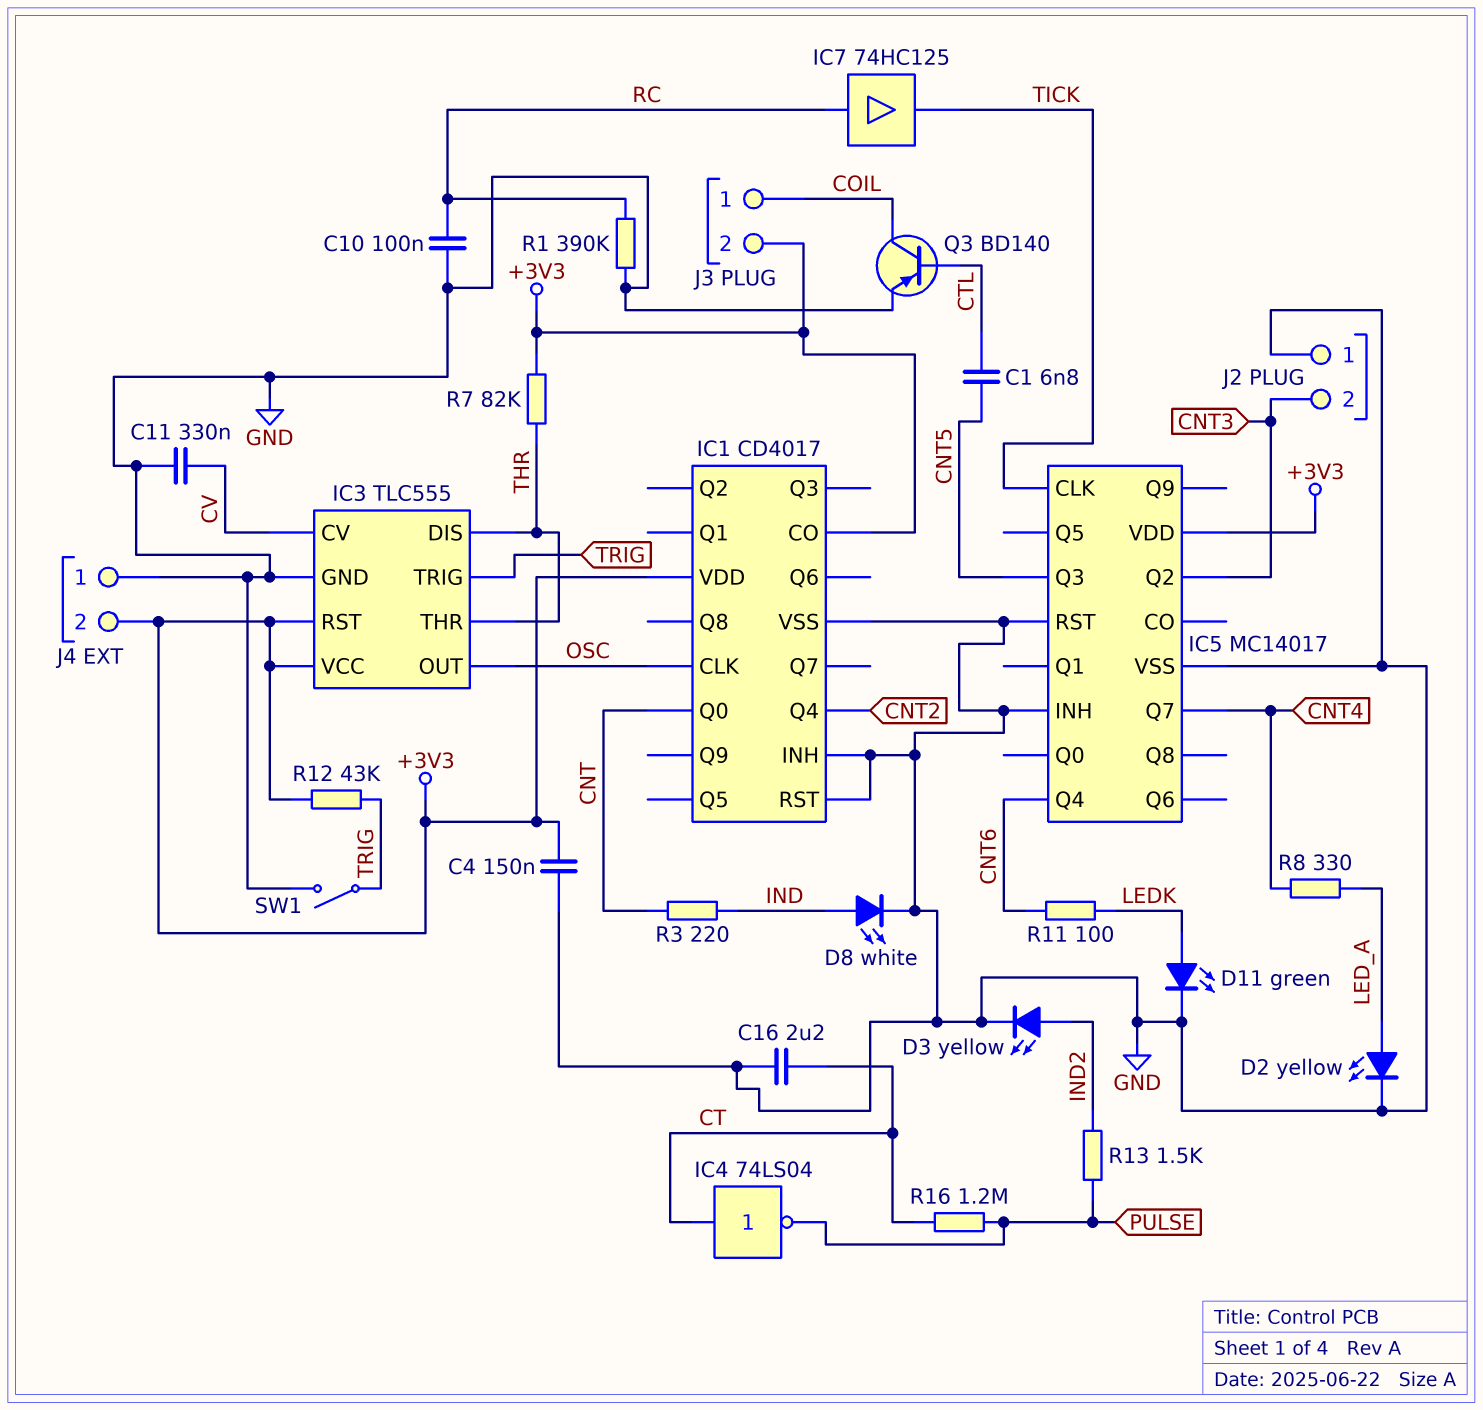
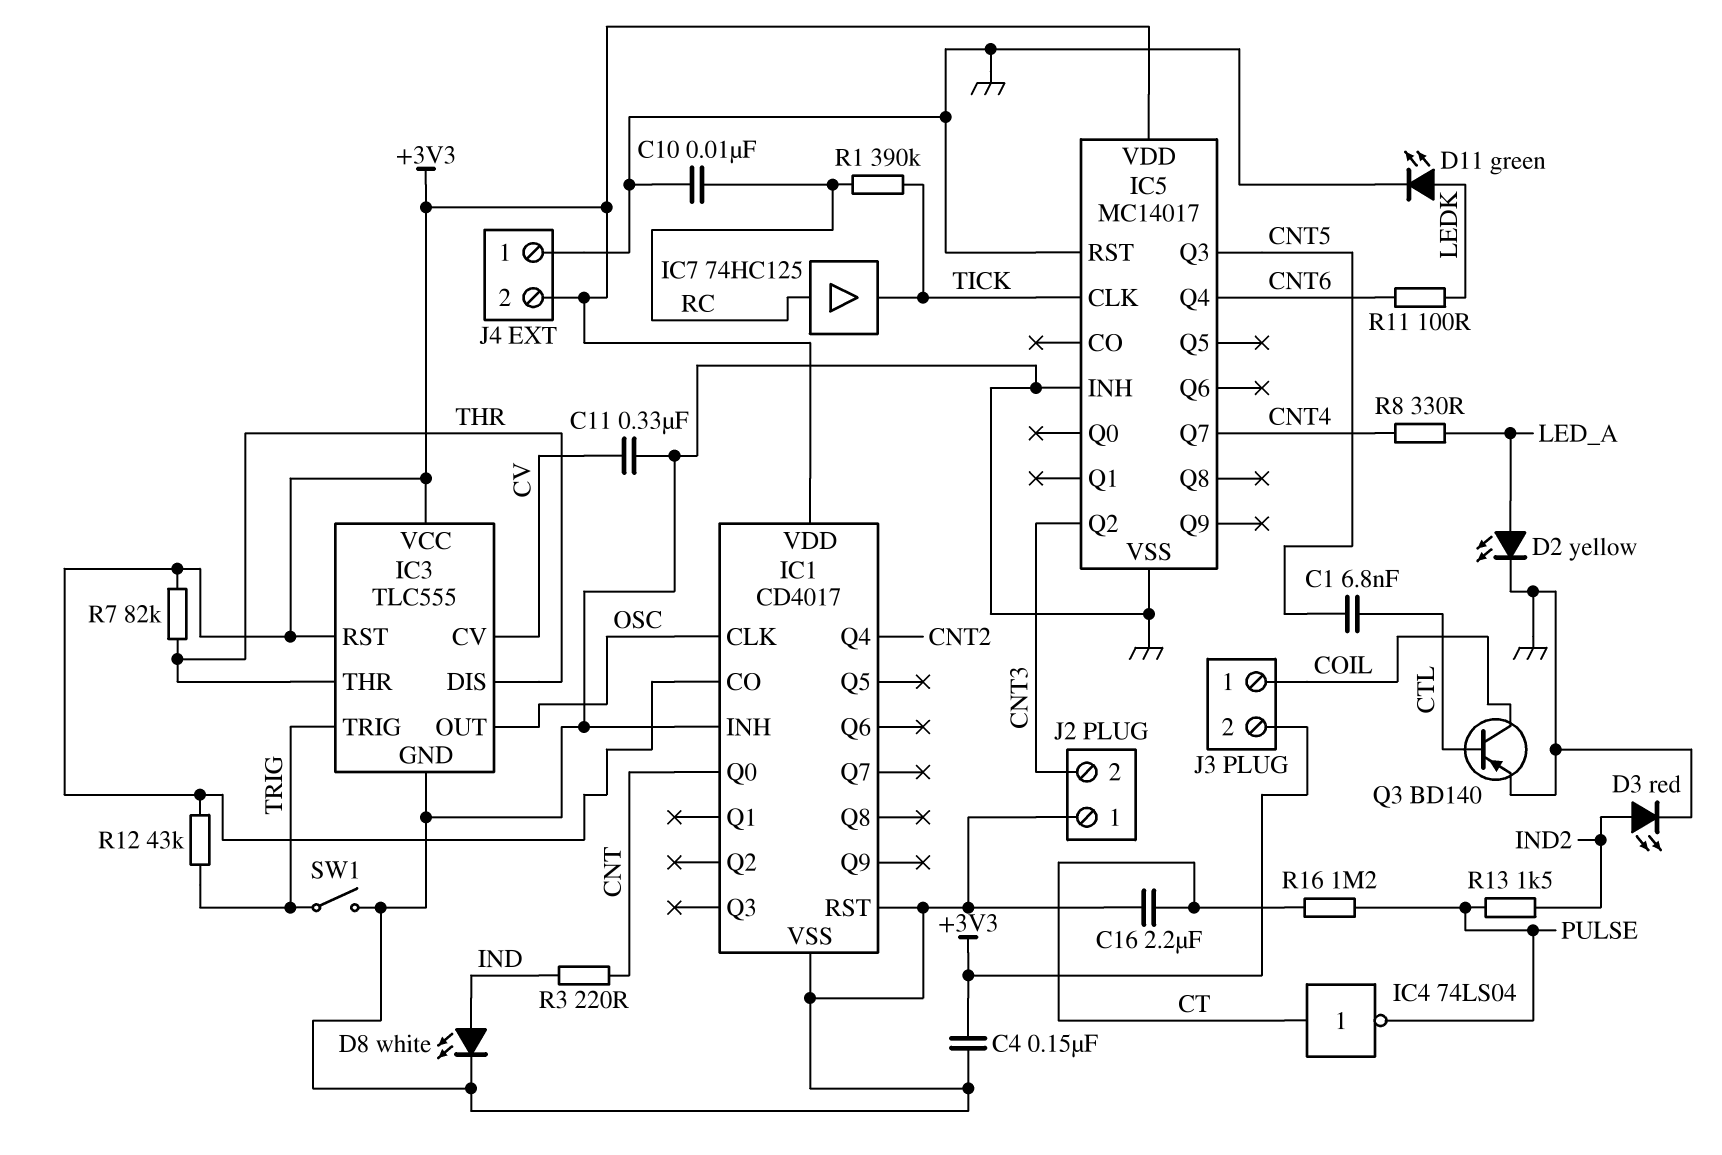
C10: 100nF (GND, RC) -> 10nF (GND, RC)
D3: LED yellow (A IND2, K GND) -> LED red (A IND2, K GND)
R1: 390k (GND, RC) -> 390k (RC, TICK)

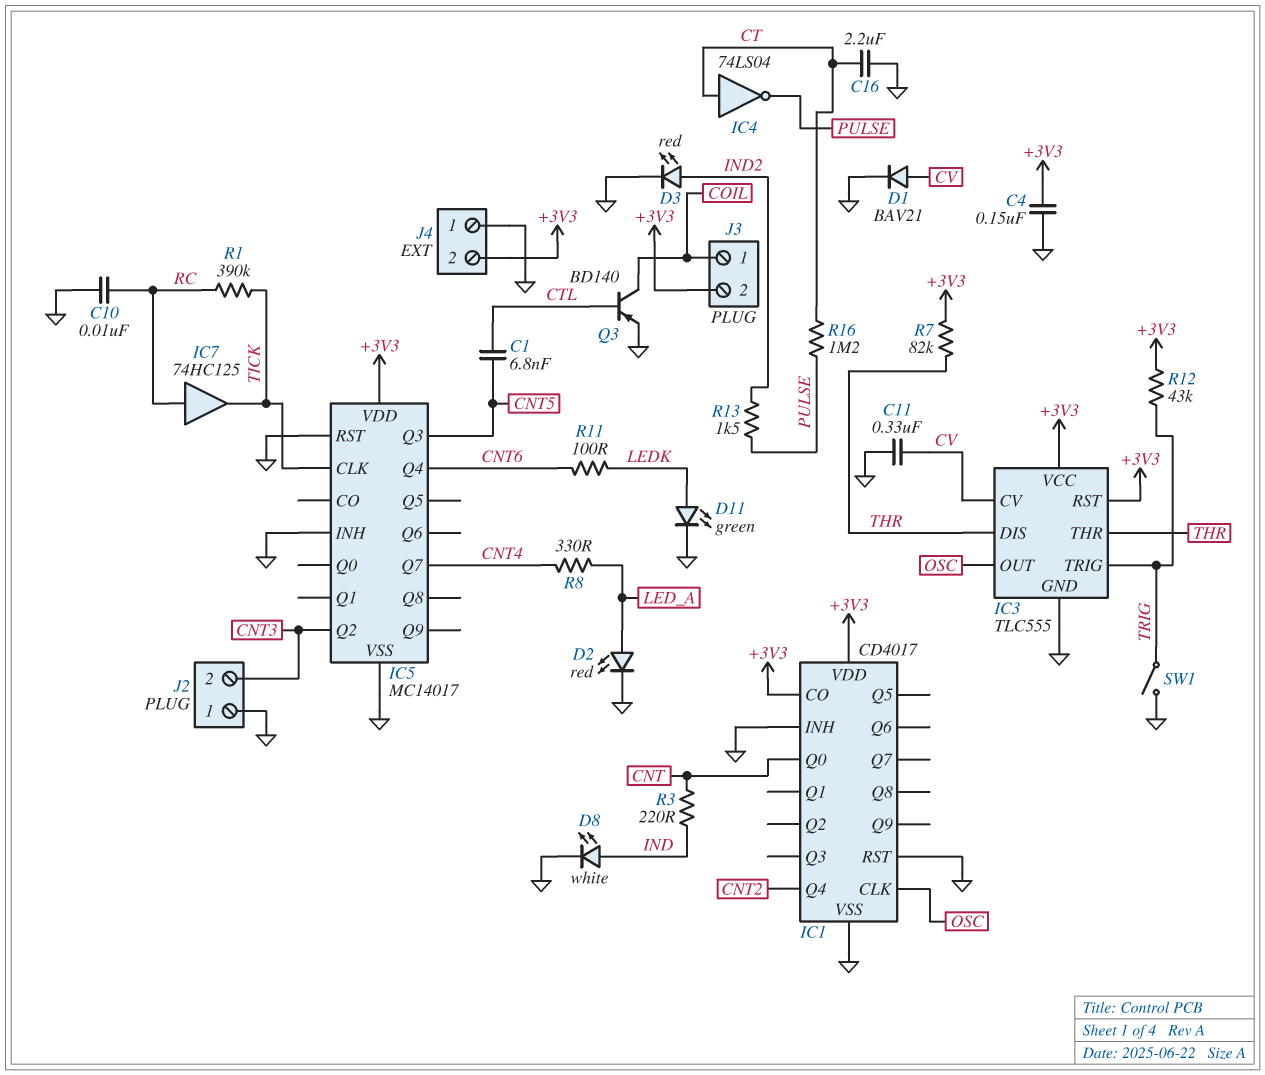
D1: none -> diode BAV21 (A CV, K GND)
D2: LED yellow (A LED_A, K GND) -> LED red (A LED_A, K GND)

